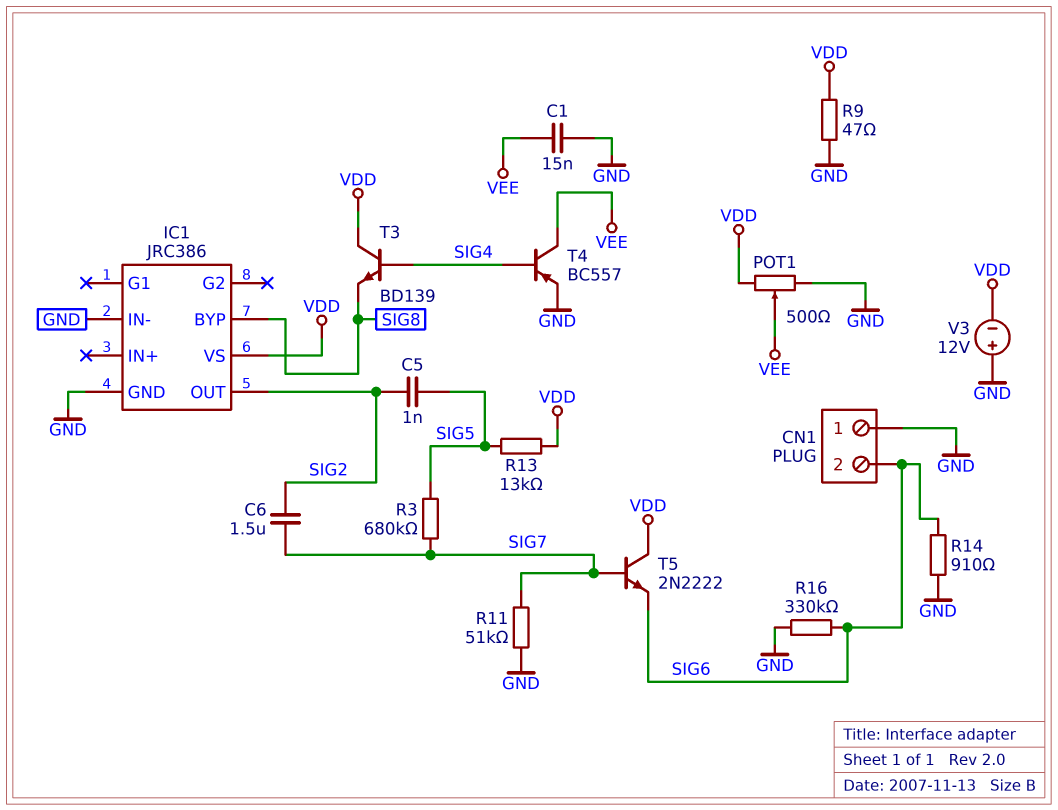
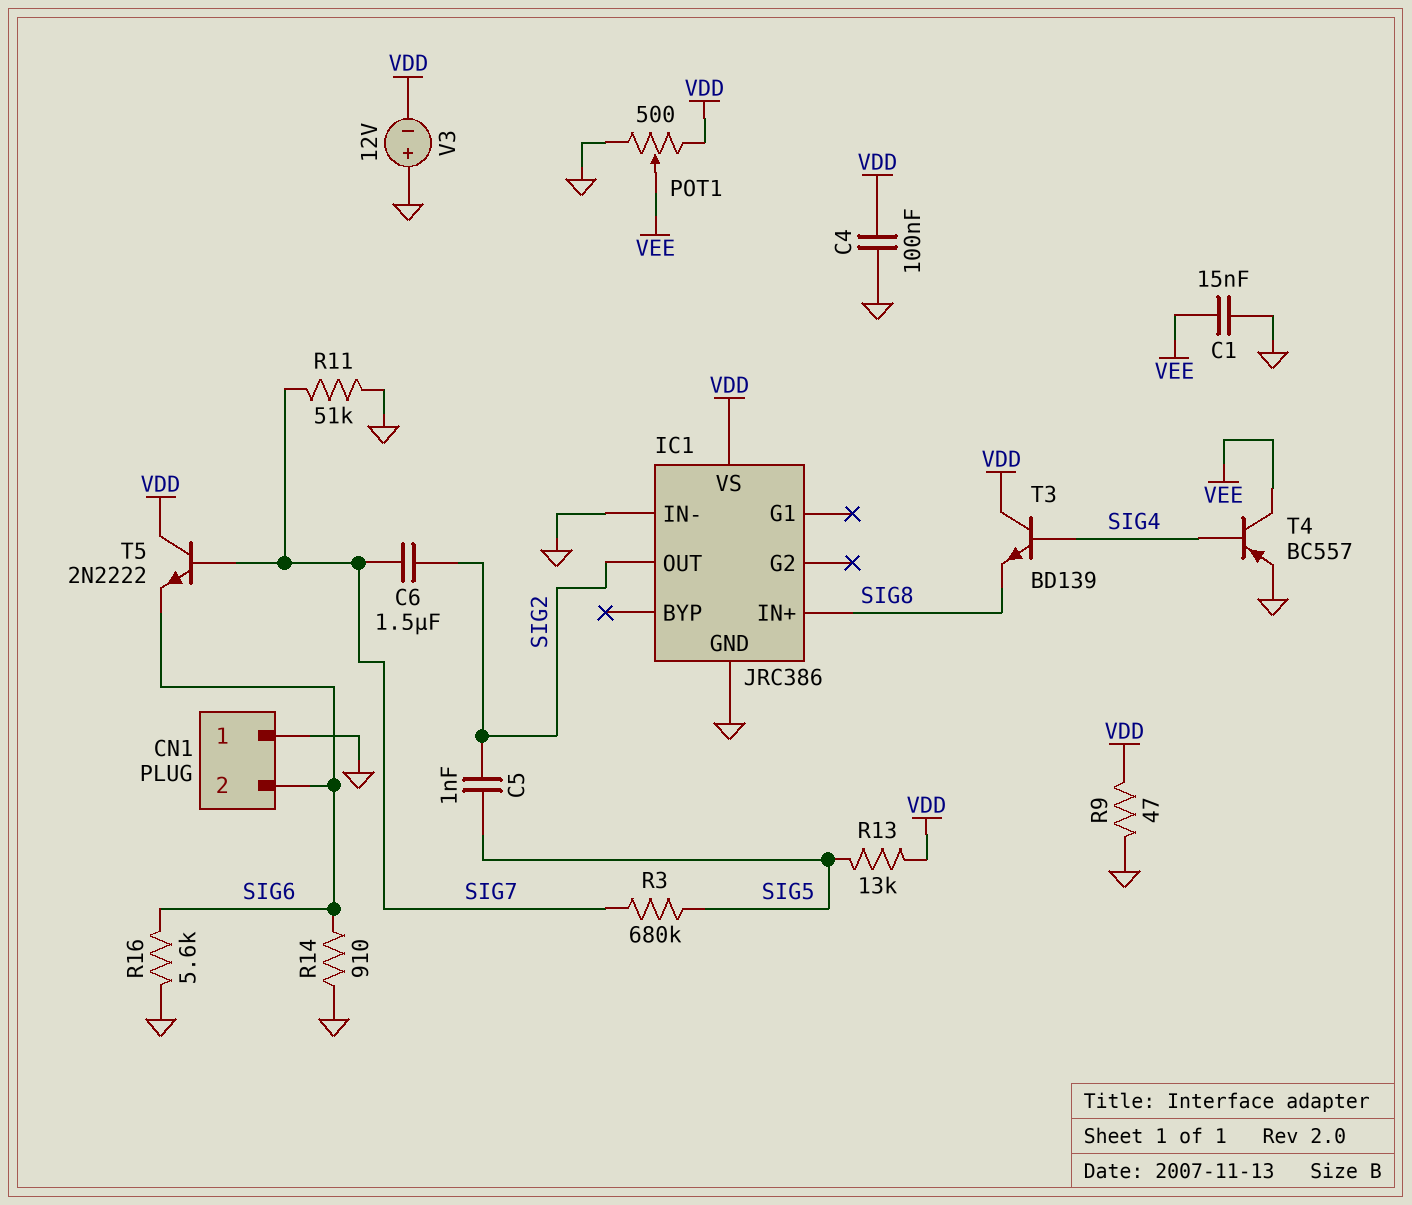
C4: none -> 100nF (GND, VDD)
IC1 pin BYP: SIG8 -> none
IC1 pin IN+: none -> SIG8
R16: 330k (GND, SIG6) -> 5.6k (GND, SIG6)

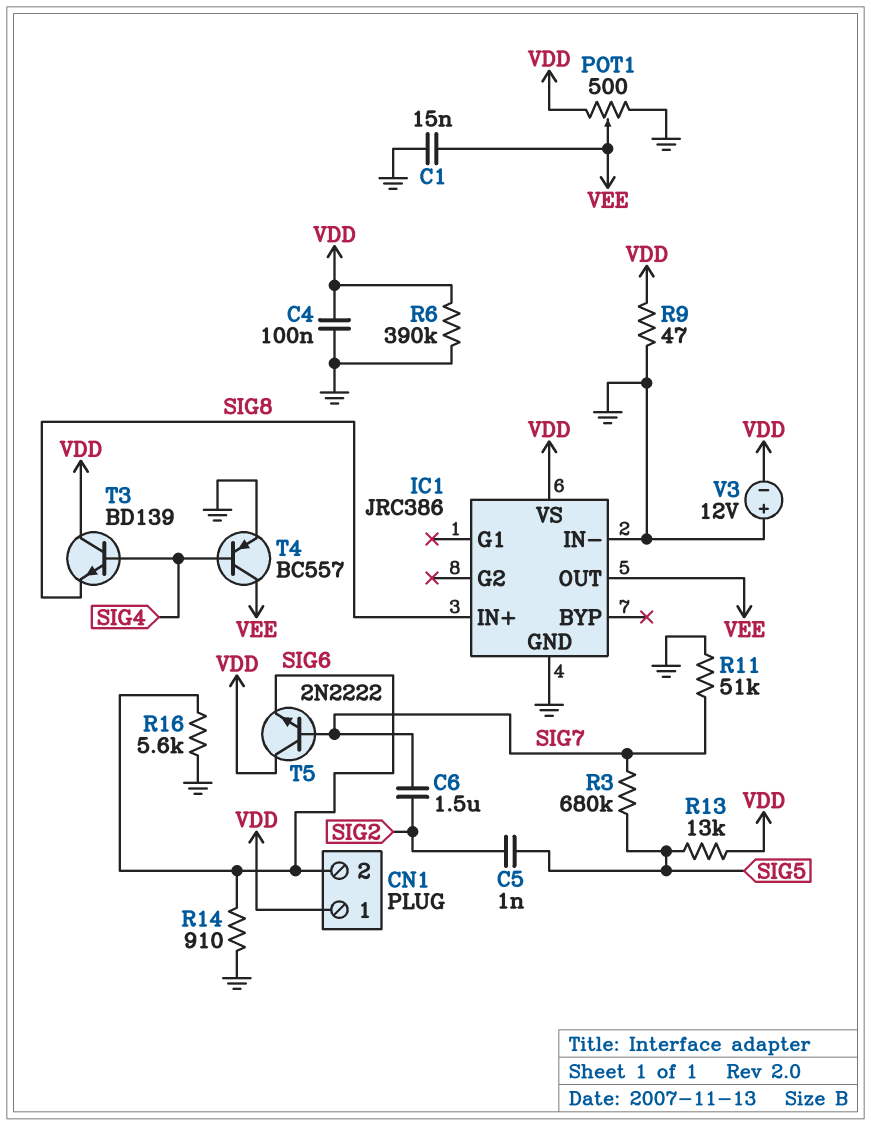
CN1 pin 1: GND -> VDD
IC1 pin OUT: SIG2 -> VEE
R6: none -> 390k (GND, VDD)

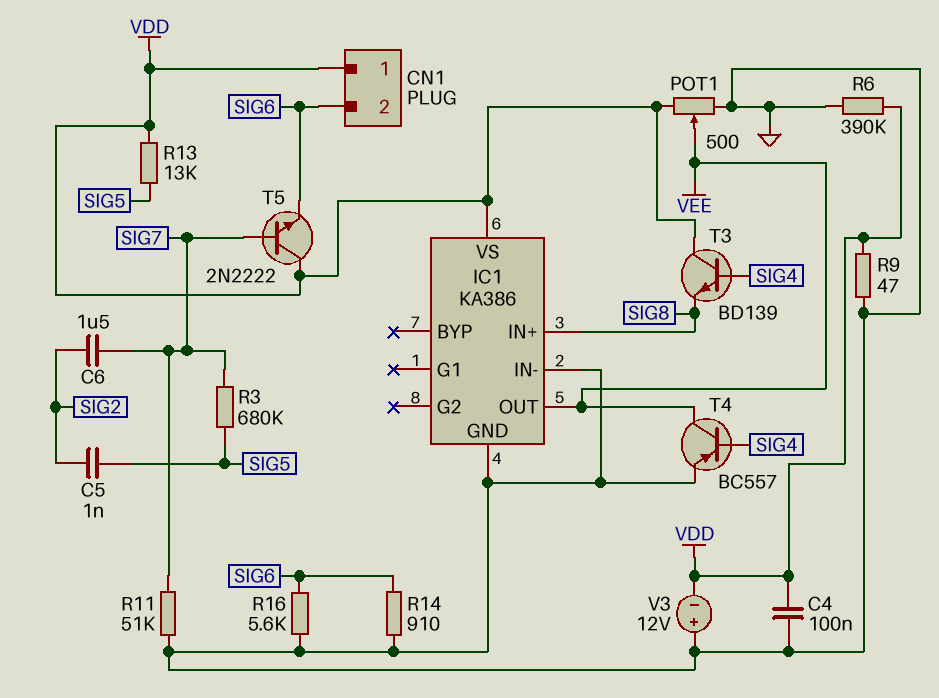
C1: 15nF (GND, VEE) -> none
IC1: JRC386 -> KA386

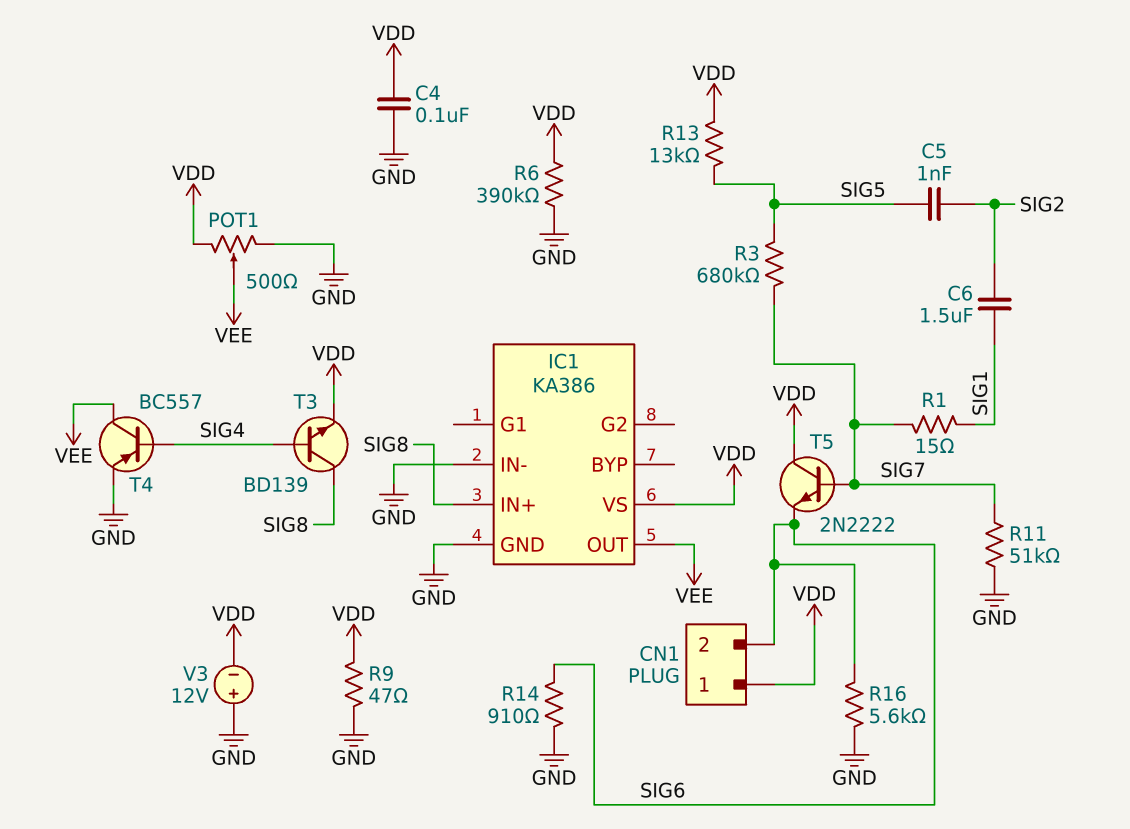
C6: 1.5uF (SIG2, SIG7) -> 1.5uF (SIG1, SIG2)
R1: none -> 15 (SIG1, SIG7)
T3: NPN BD139 (B SIG4, C VDD, E SIG8) -> NPN BD139 (B SIG4, C SIG8, E VDD)

